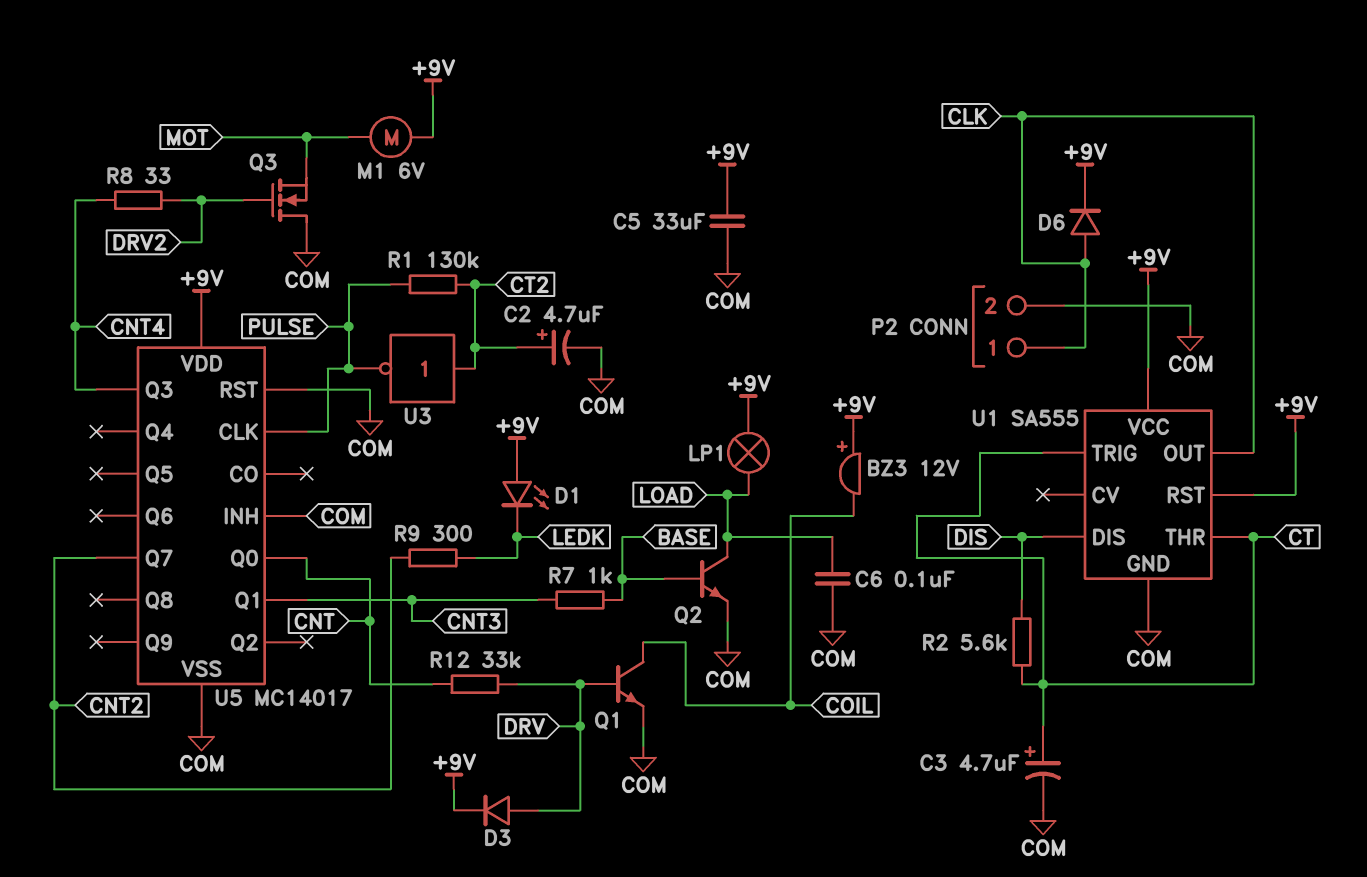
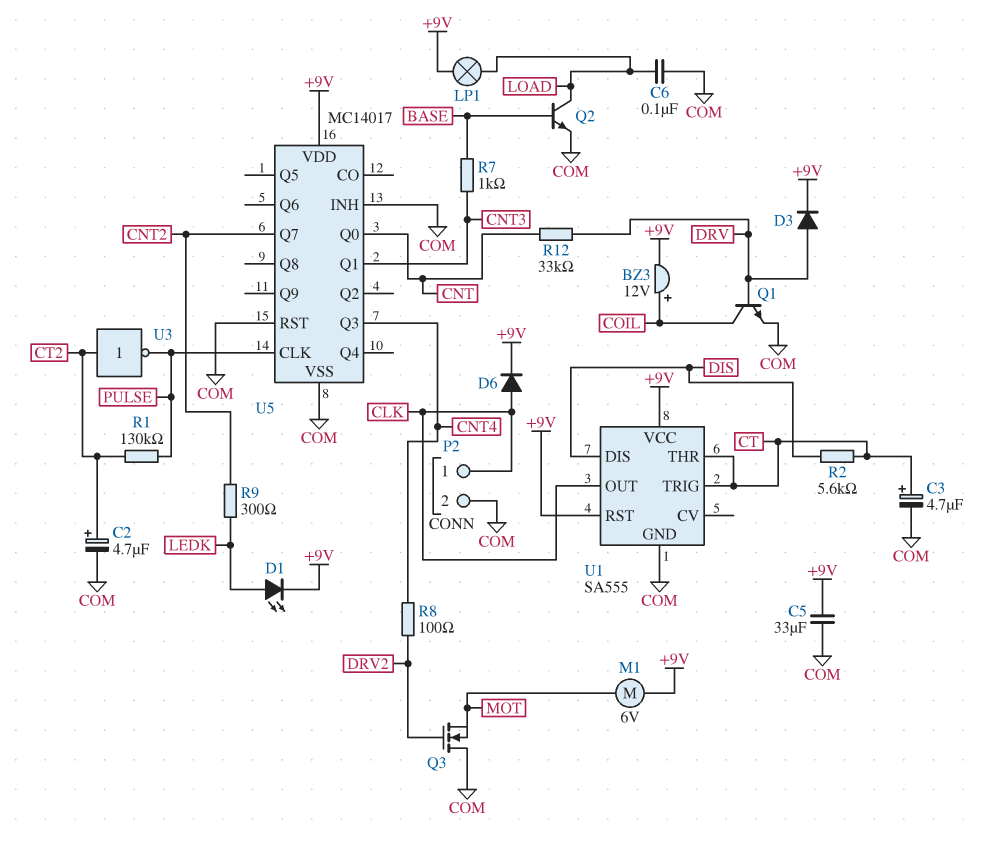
BZ3: buzzer 12V (plus +9V, minus COIL) -> buzzer 12V (plus COIL, minus +9V)
D1: LED (A +9V, K LEDK) -> LED (A LEDK, K +9V)
R8: 33 (CNT4, DRV2) -> 100 (CNT4, DRV2)

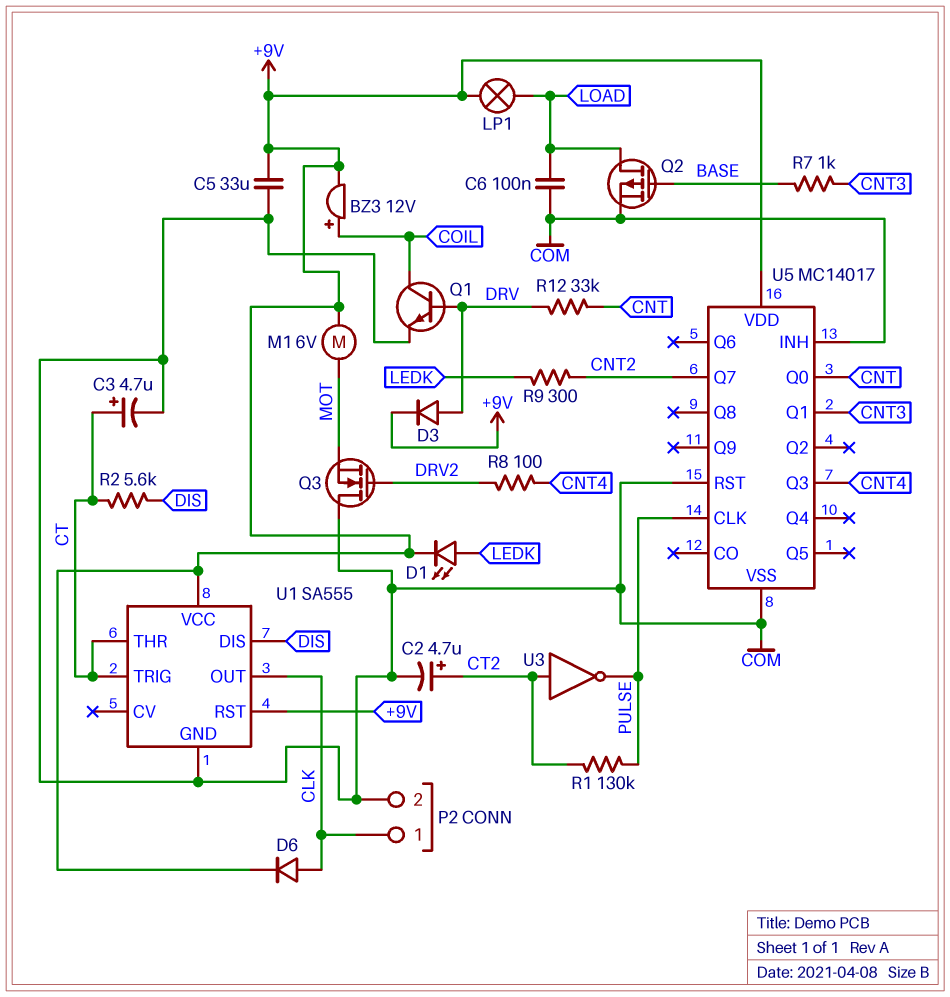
Q2: NPN (B BASE, C LOAD, E COM) -> PMOS (G BASE, D LOAD, S COM)

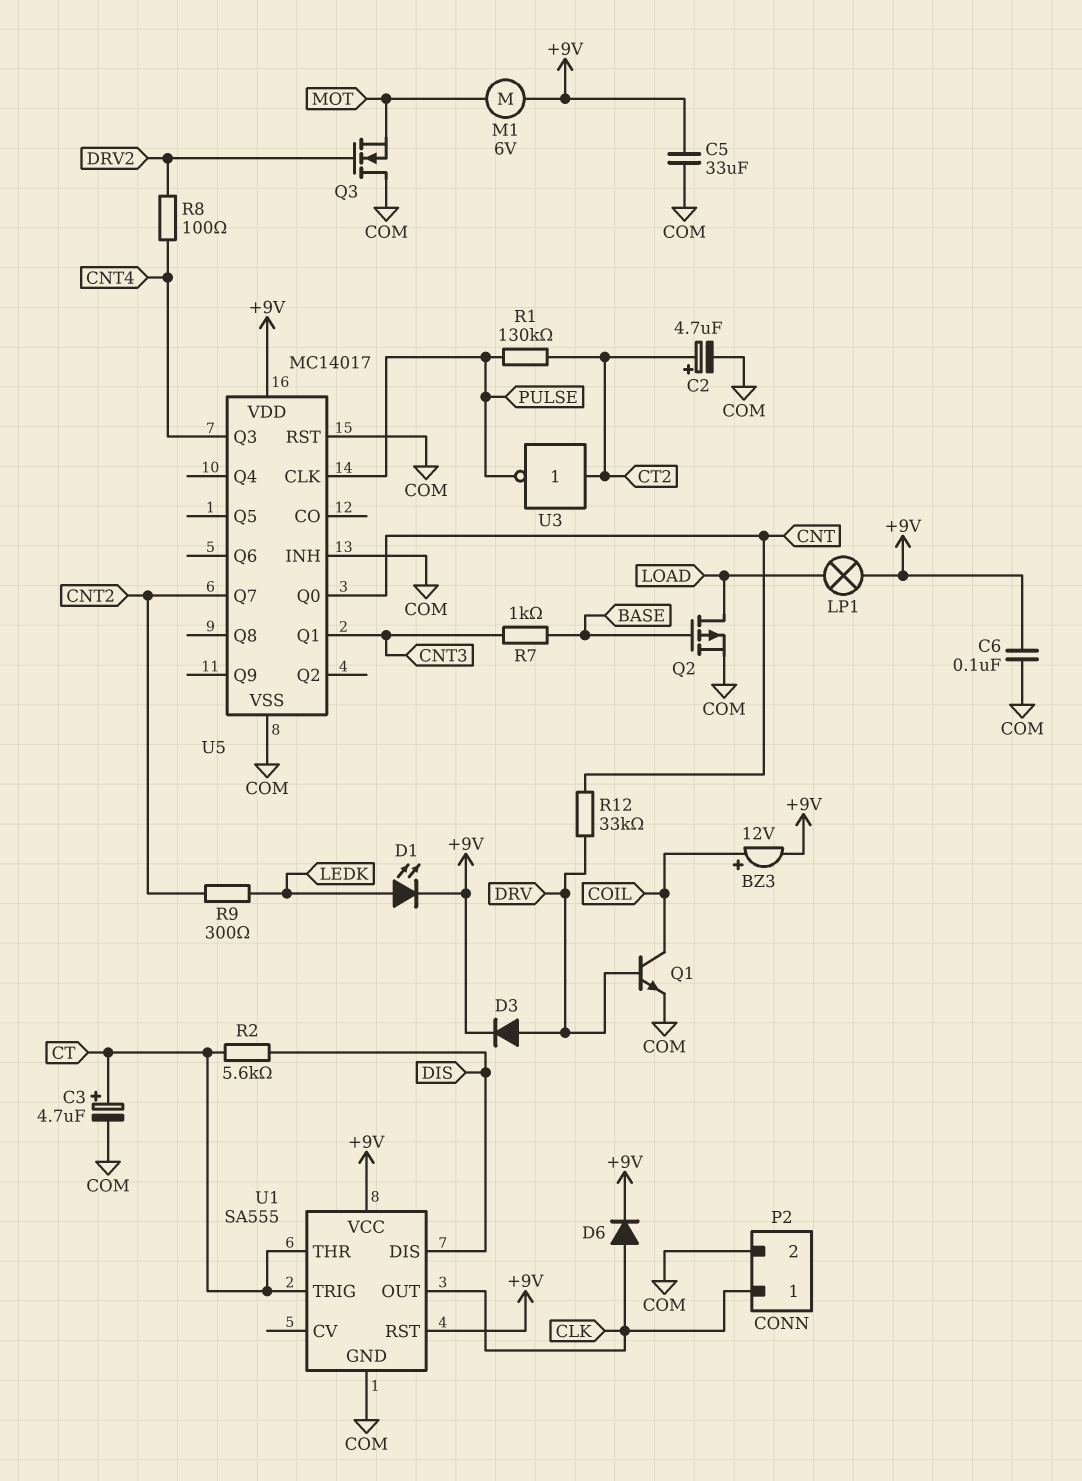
C6: 100nF (COM, LOAD) -> 100nF (+9V, COM)

